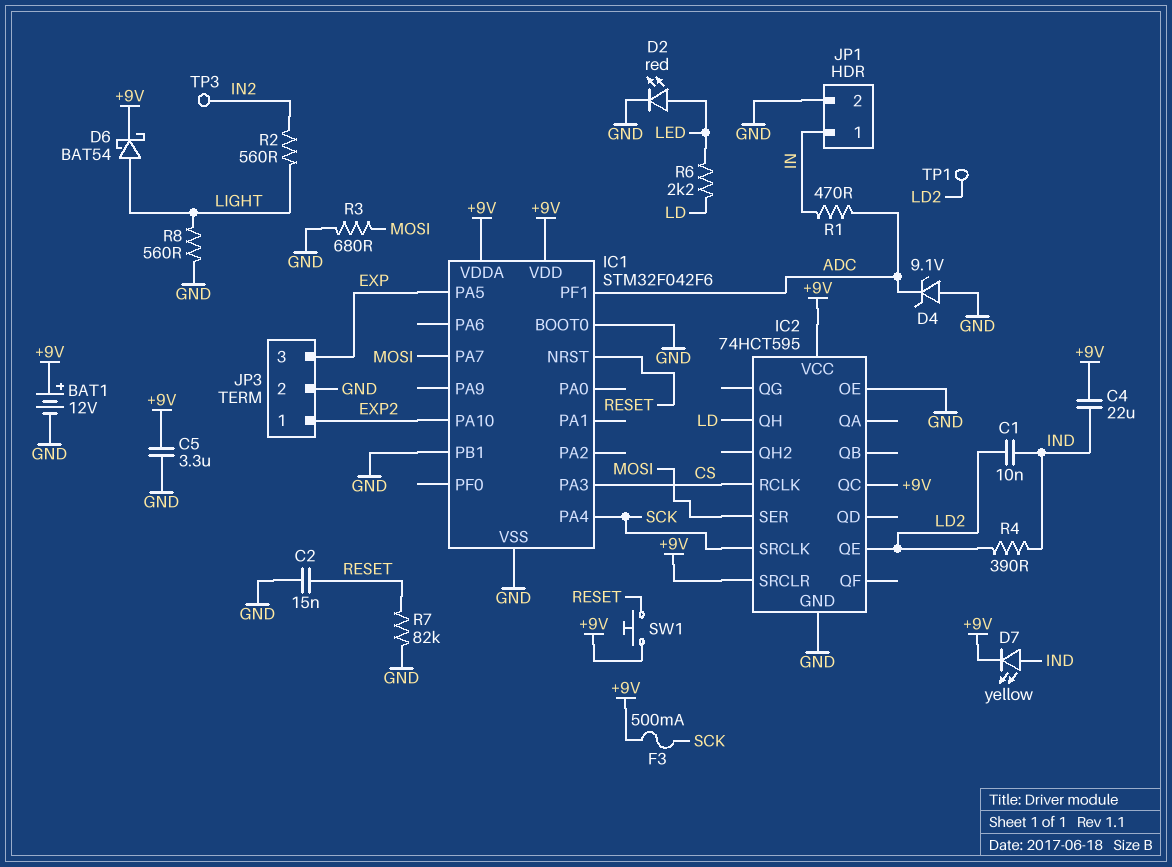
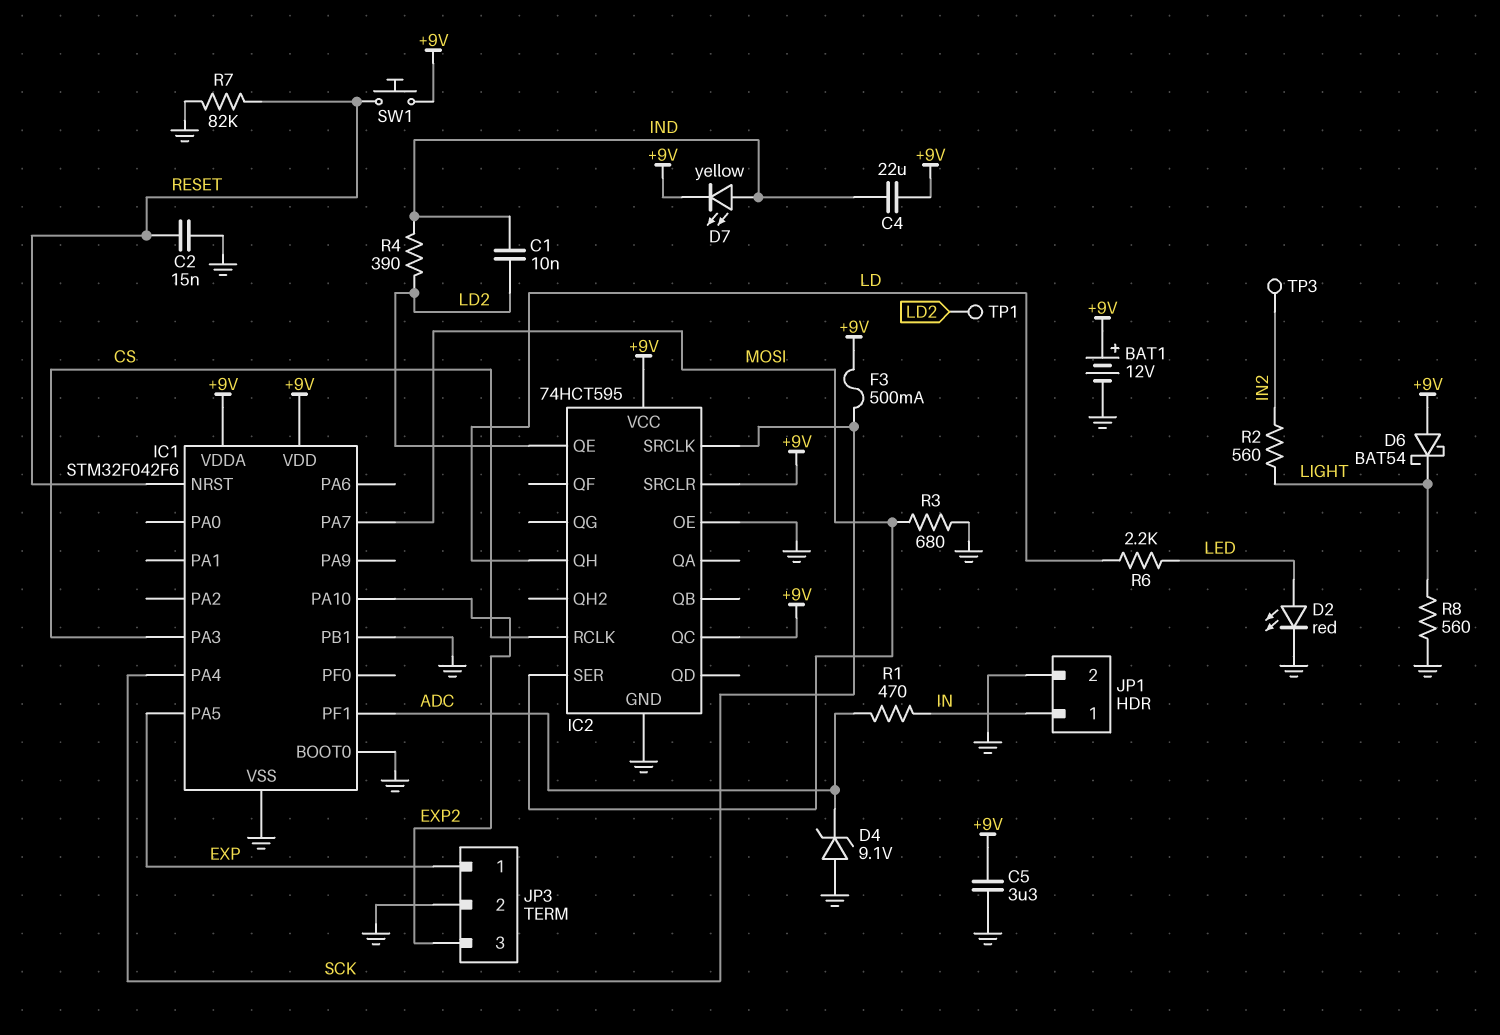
D6: schottky BAT54 (A LIGHT, K +9V) -> schottky BAT54 (A +9V, K LIGHT)
JP3 pin 1: EXP2 -> EXP
JP3 pin 3: EXP -> EXP2

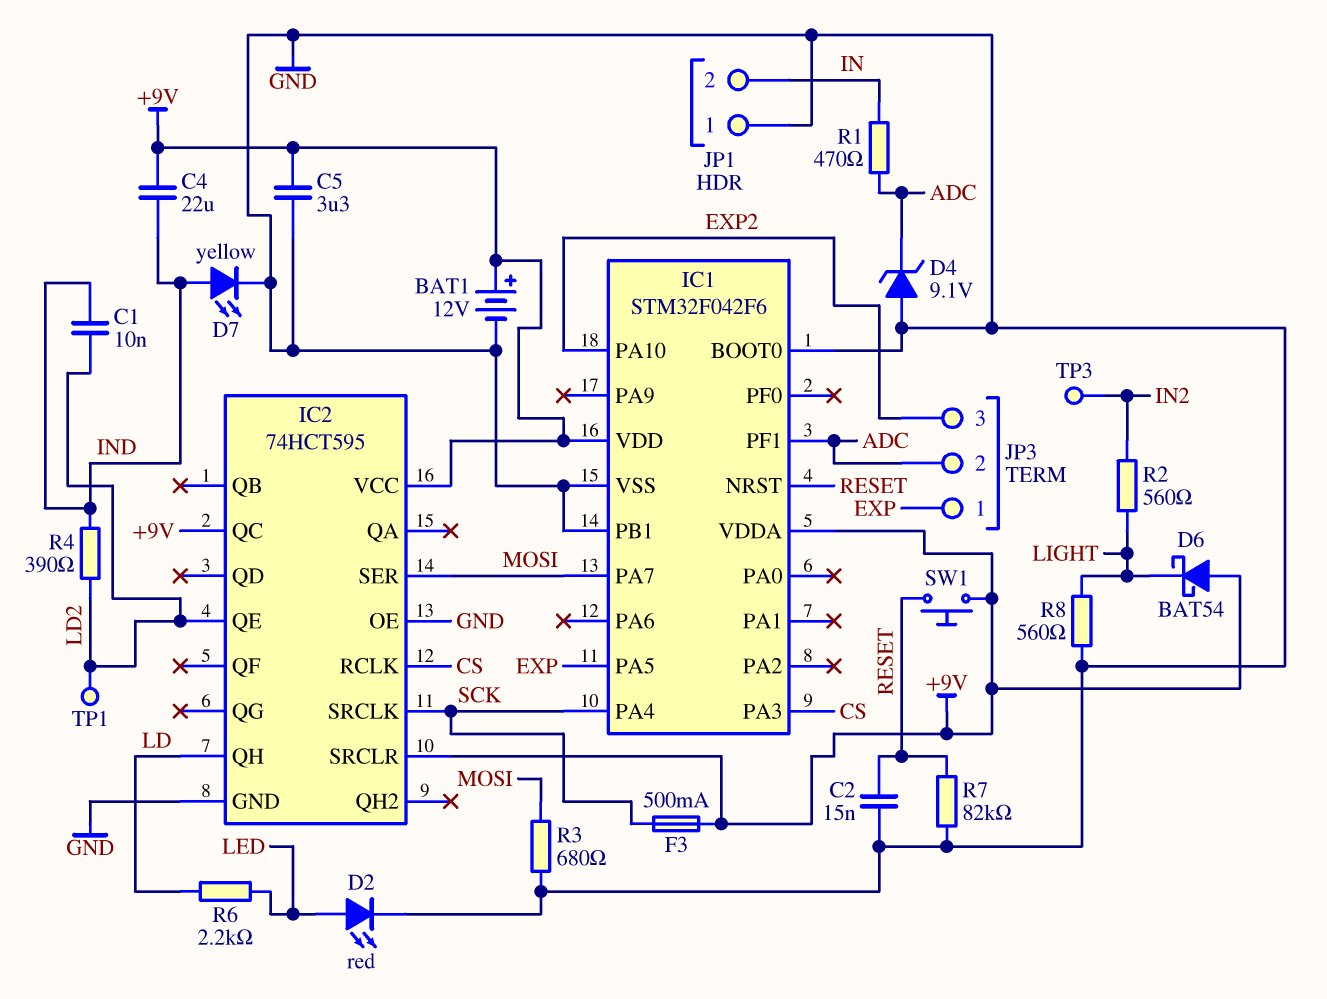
D7: LED yellow (A IND, K +9V) -> LED yellow (A IND, K GND)
JP1 pin 1: IN -> GND
JP1 pin 2: GND -> IN
JP3 pin 2: GND -> ADC

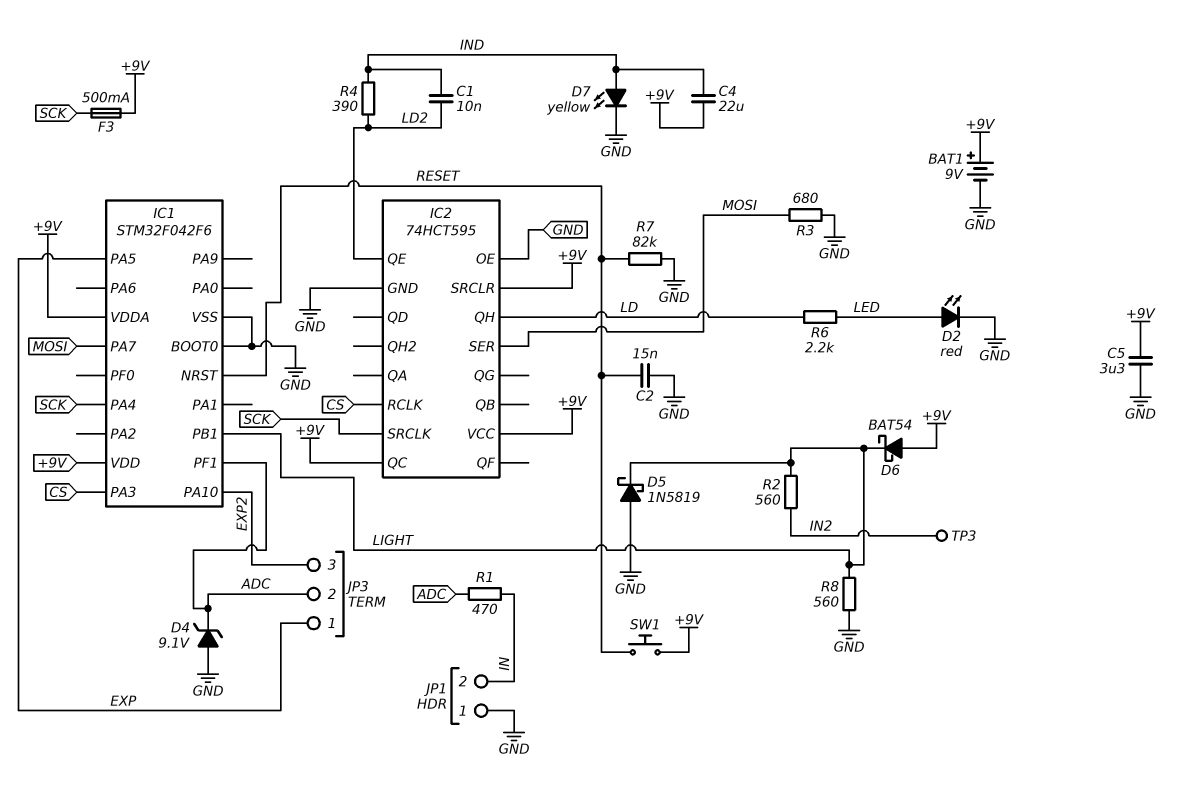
BAT1: 12V (plus +9V, minus GND) -> 9V (plus +9V, minus GND)
D5: none -> schottky 1N5819 (A GND, K LIGHT)
IC1 pin PB1: GND -> LIGHT
TP1: test point (LD2) -> none

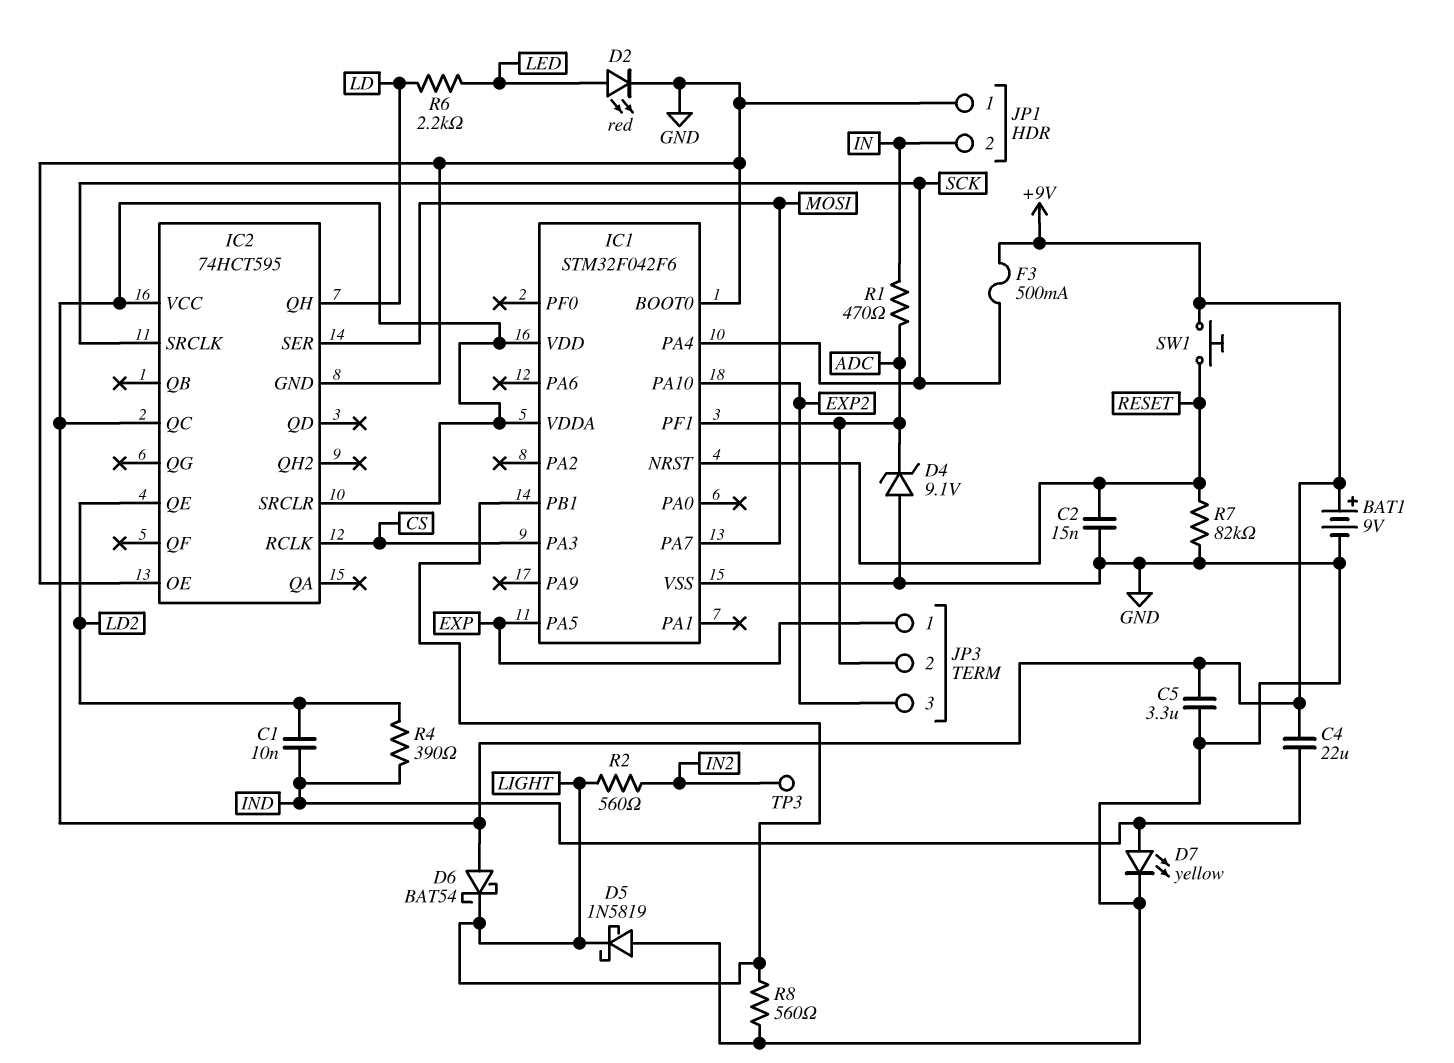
R3: 680 (GND, MOSI) -> none

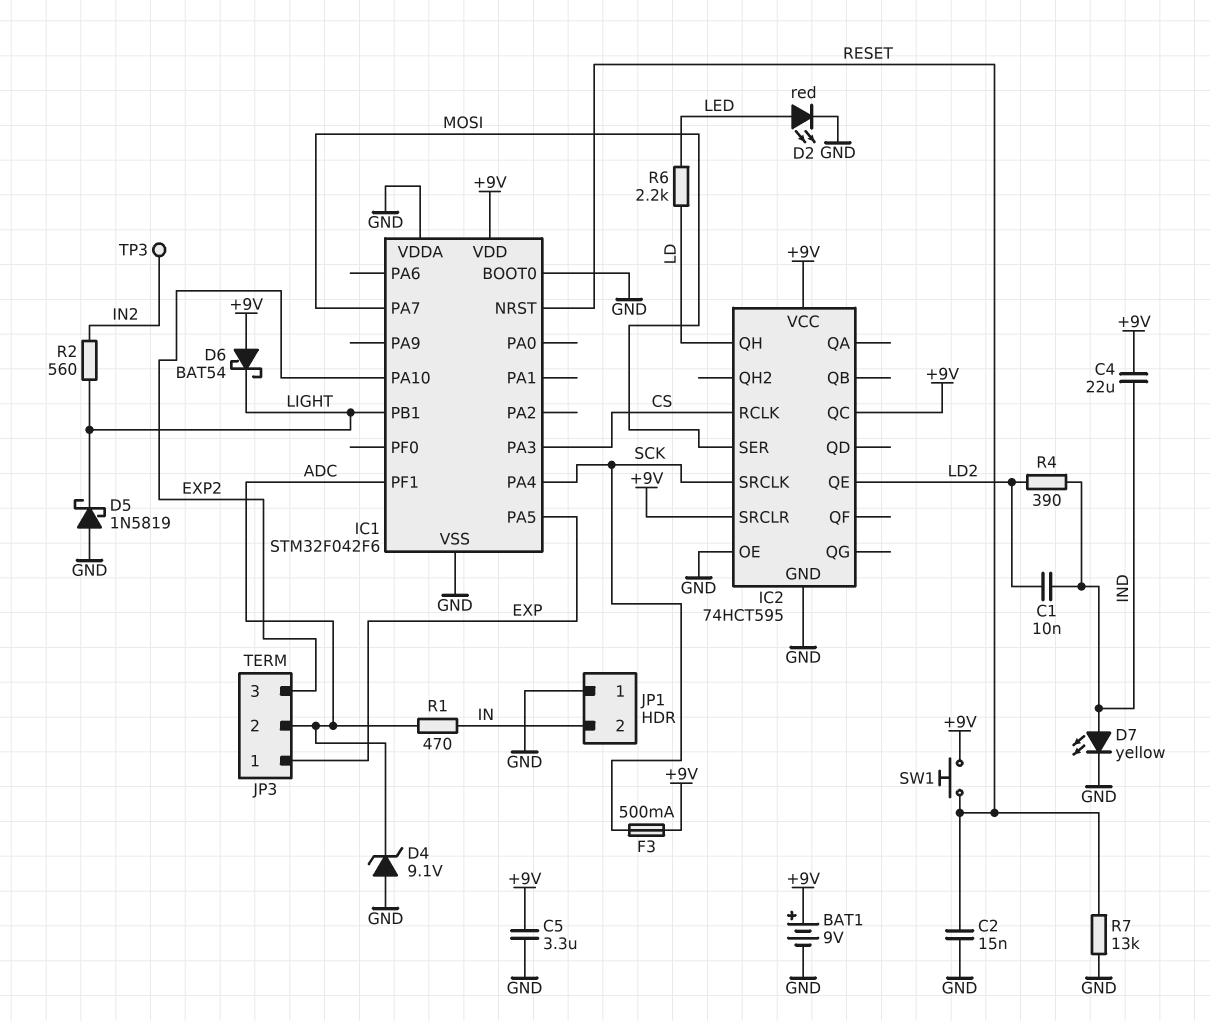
IC1 pin VDDA: +9V -> GND
R7: 82k (GND, RESET) -> 13k (GND, RESET)
R8: 560 (GND, LIGHT) -> none

